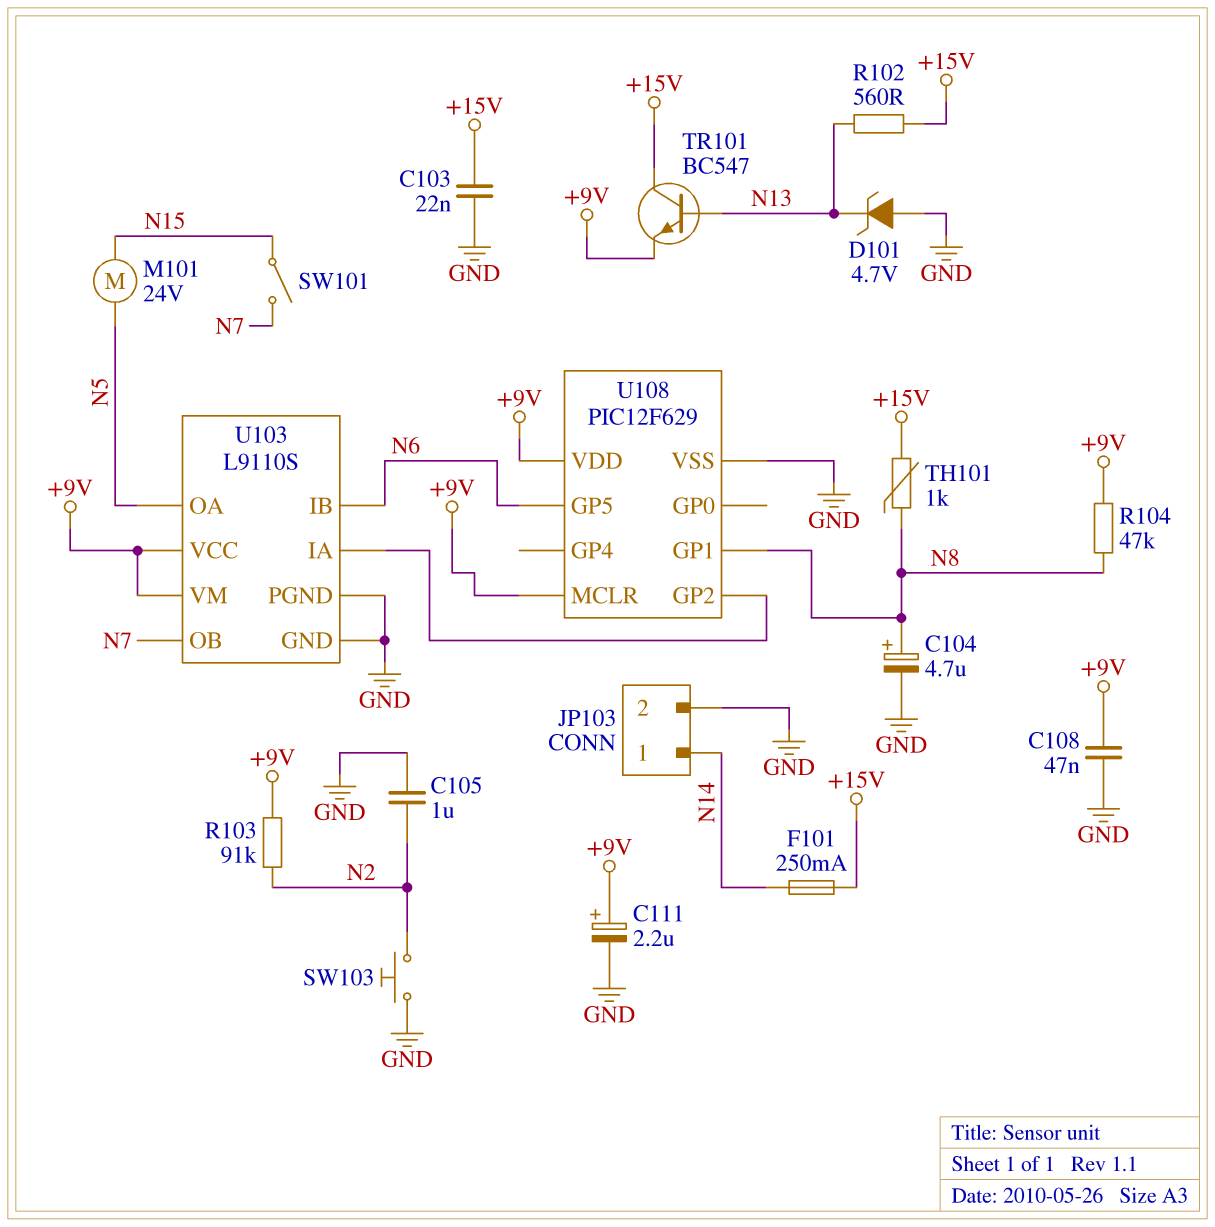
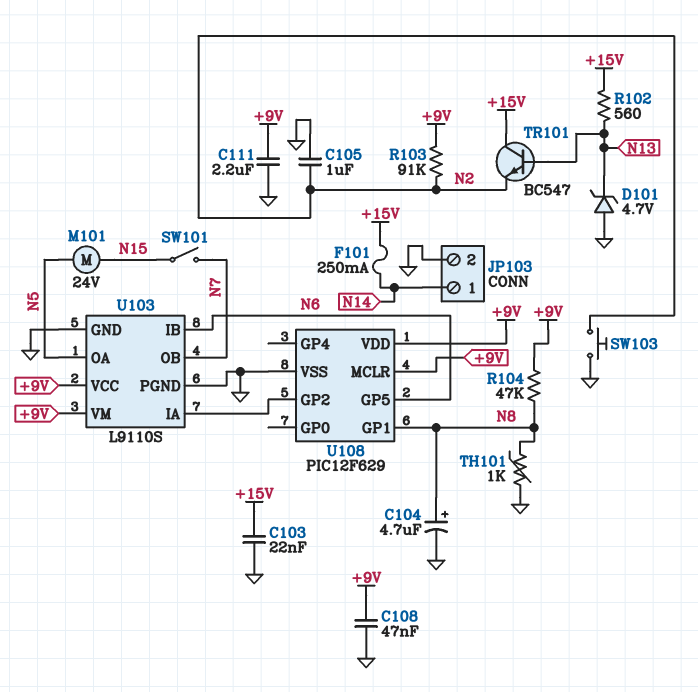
C111: 2.2uF (plus +9V, minus GND) -> 2.2uF (+9V, GND)
TH101: 1k (+15V, N8) -> 1k (GND, N8)
TR101: NPN BC547 (B N13, C +15V, E +9V) -> NPN BC547 (B N13, C +15V, E N2)

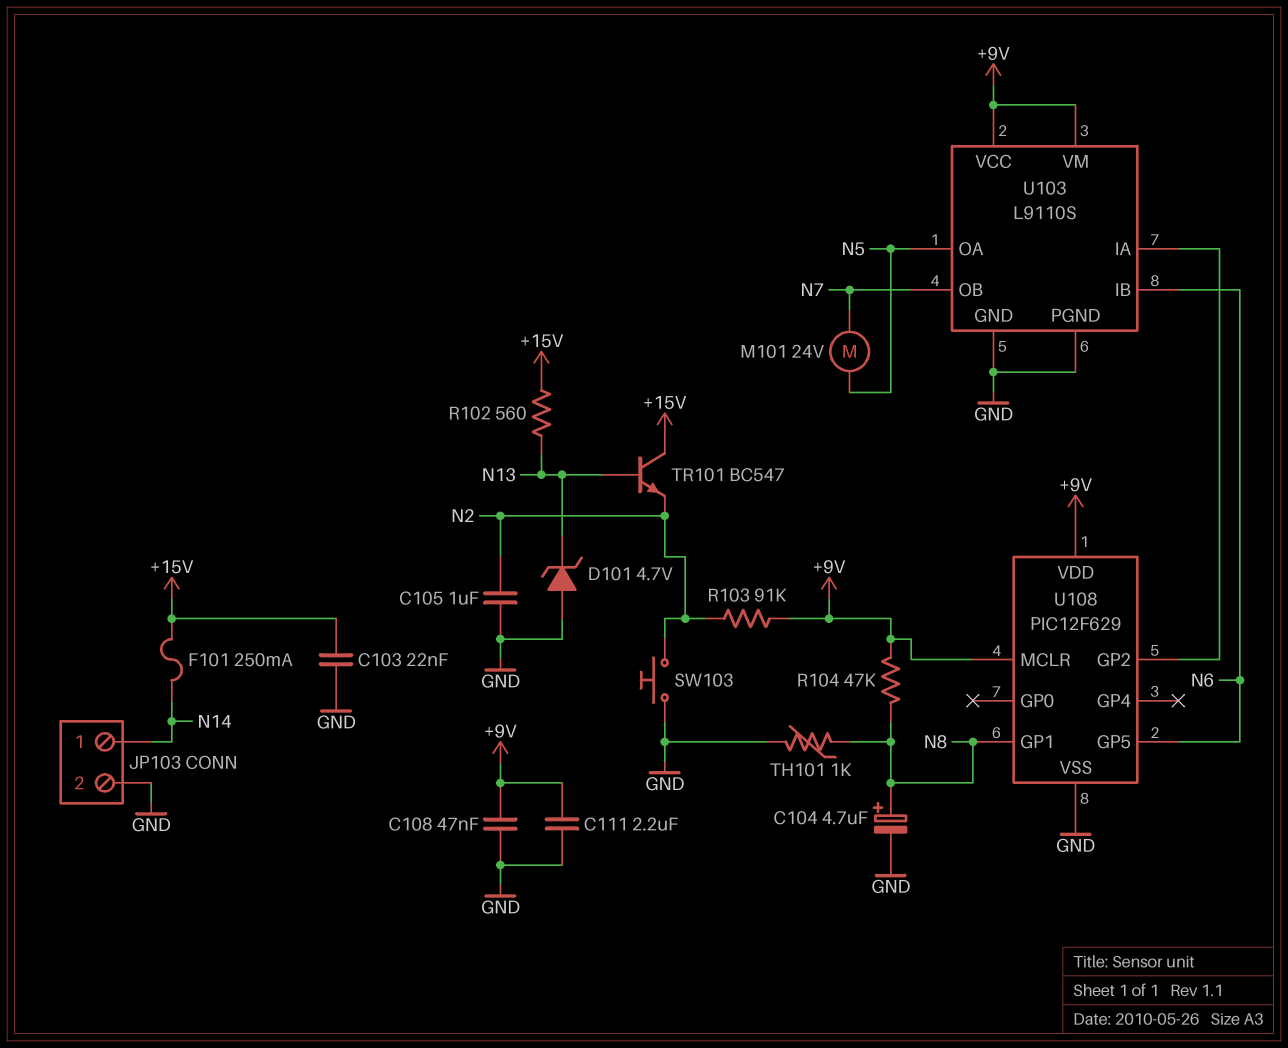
M101: motor 24V (N5, N15) -> motor 24V (N5, N7)
SW101: switch (N7, N15) -> none

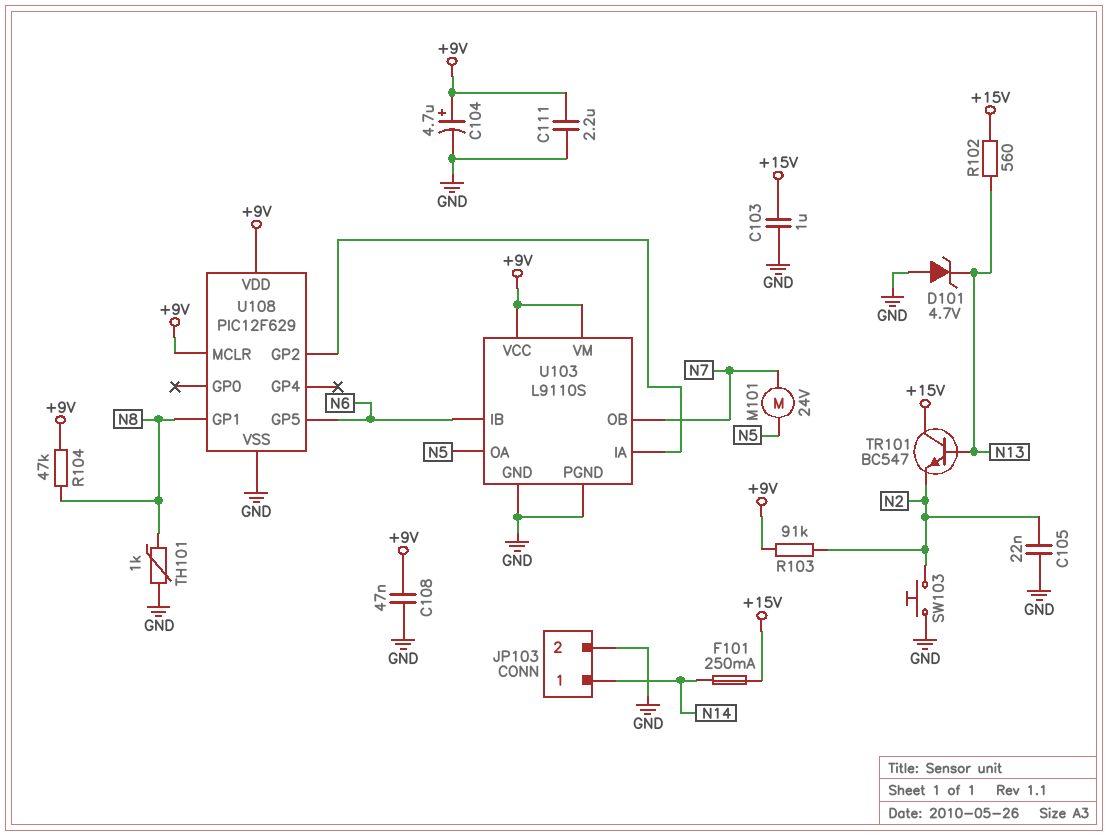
C103: 22nF (+15V, GND) -> 1uF (+15V, GND)
C104: 4.7uF (plus N8, minus GND) -> 4.7uF (plus +9V, minus GND)
C105: 1uF (GND, N2) -> 22nF (GND, N2)

